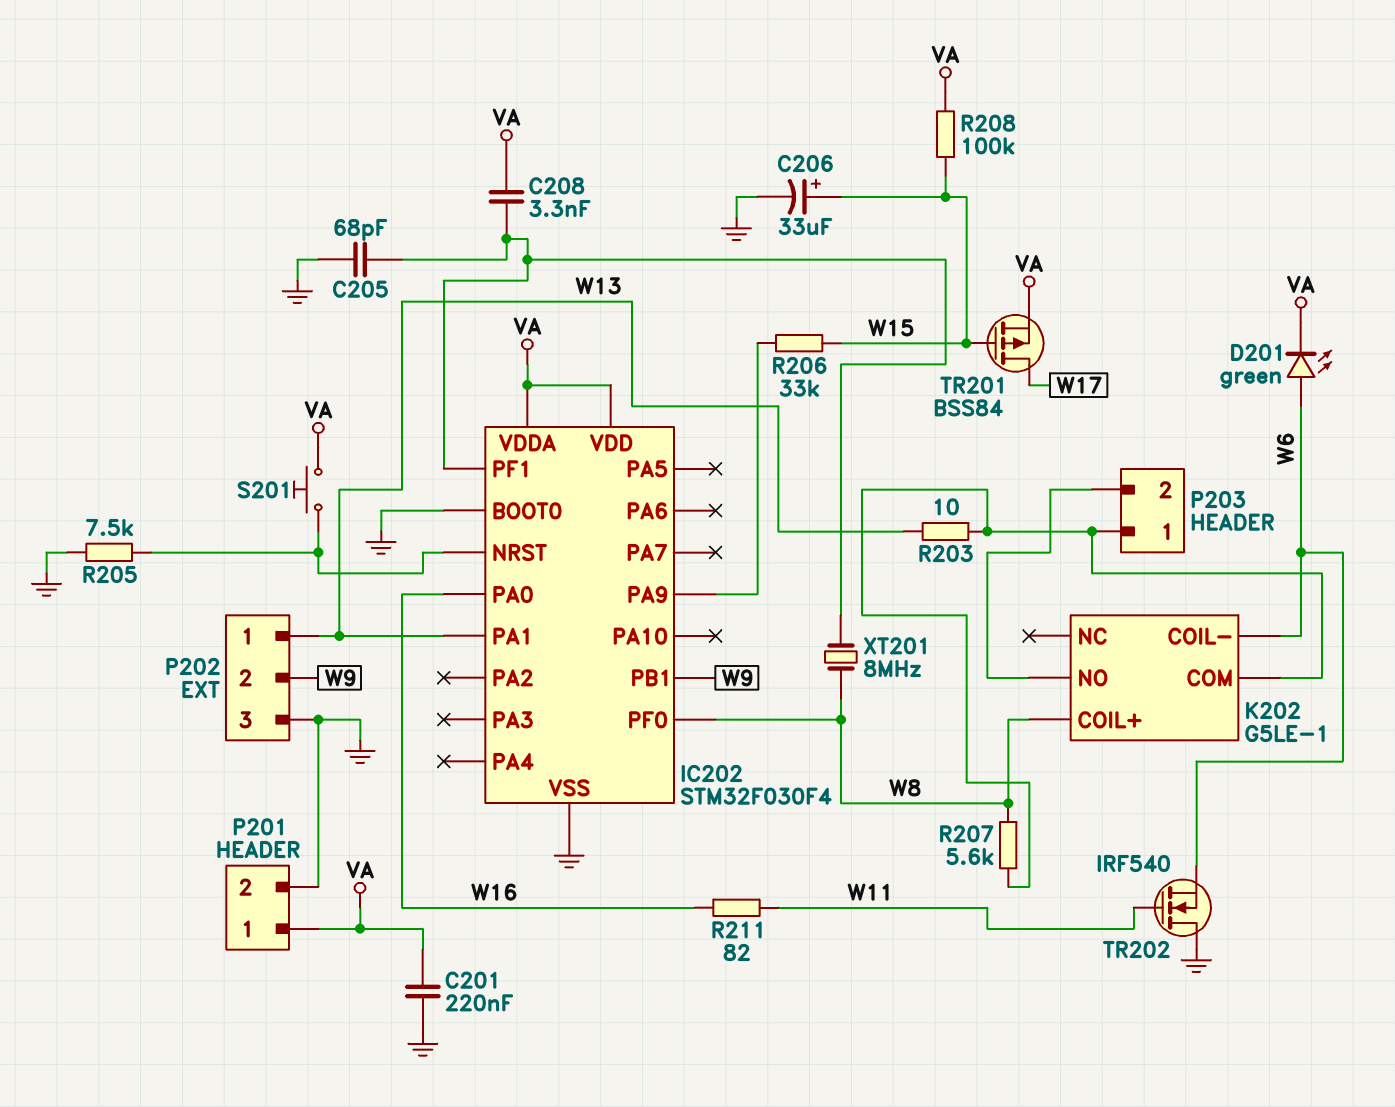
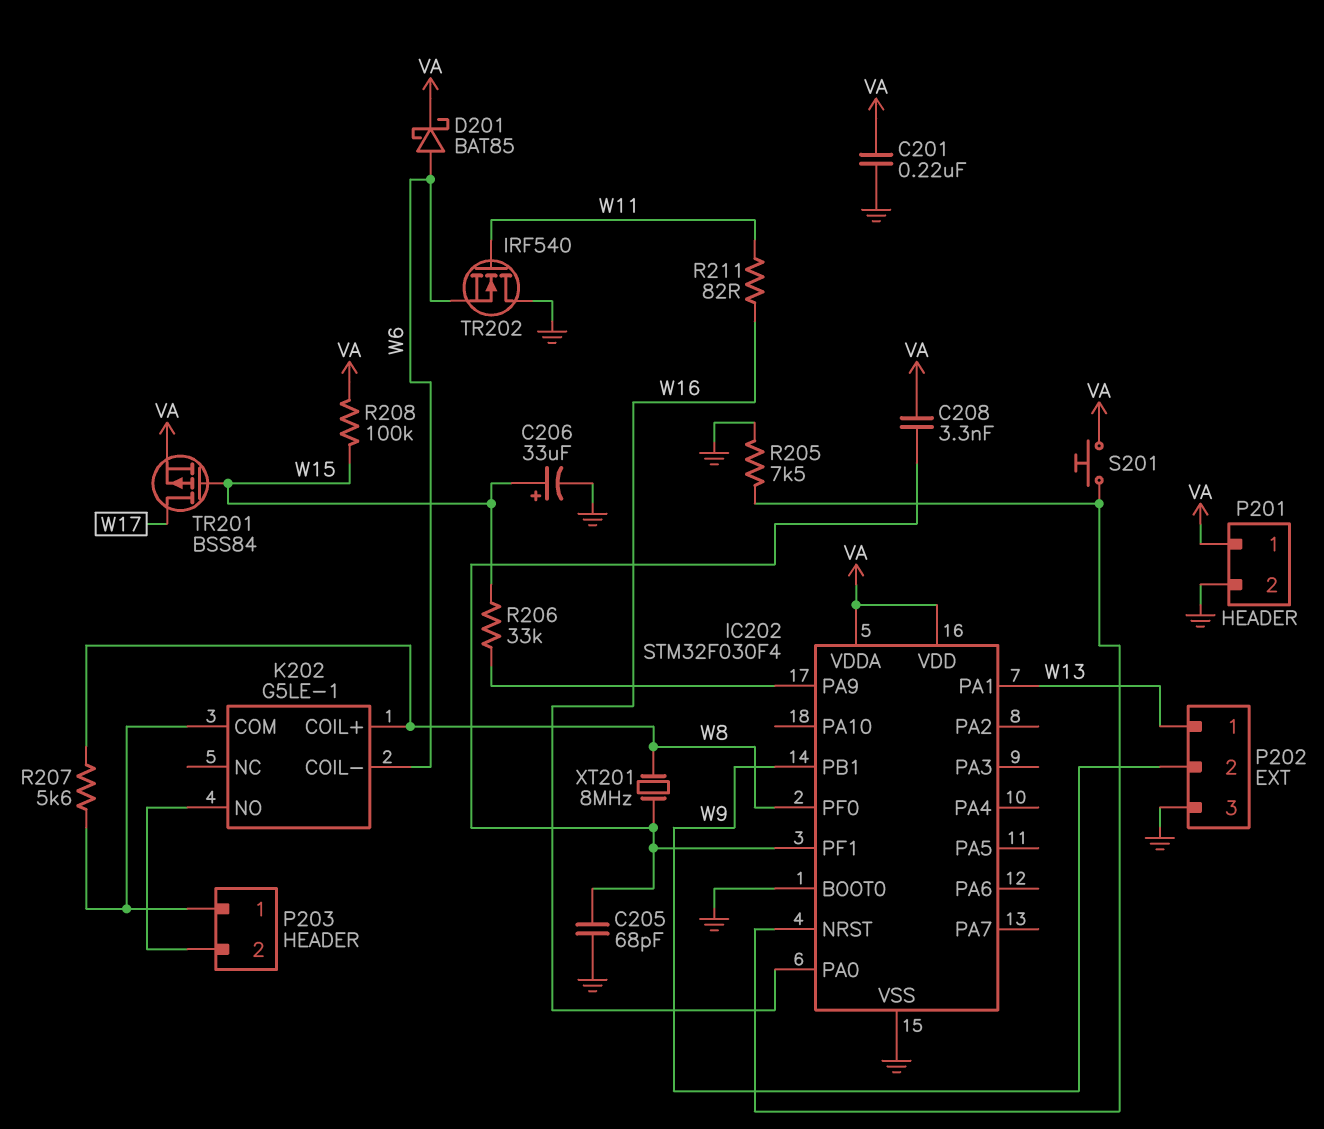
D201: LED green (A W6, K VA) -> schottky BAT85 (A W6, K VA)
R203: 10 (K202/COM, W13) -> none

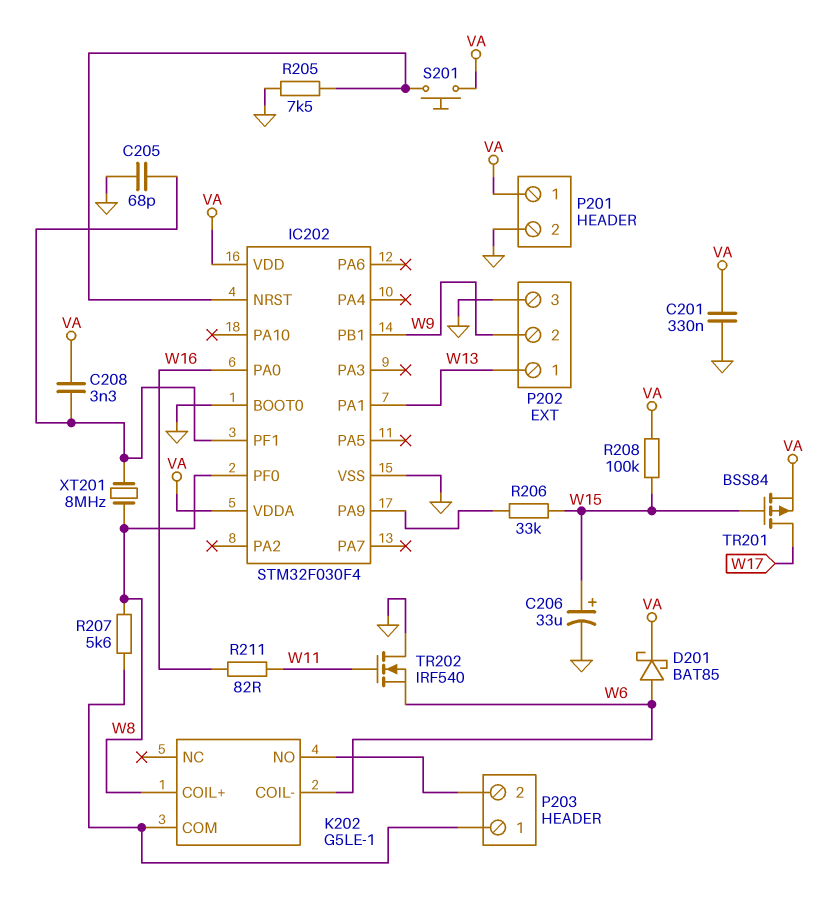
C201: 220nF (GND, VA) -> 330nF (GND, VA)

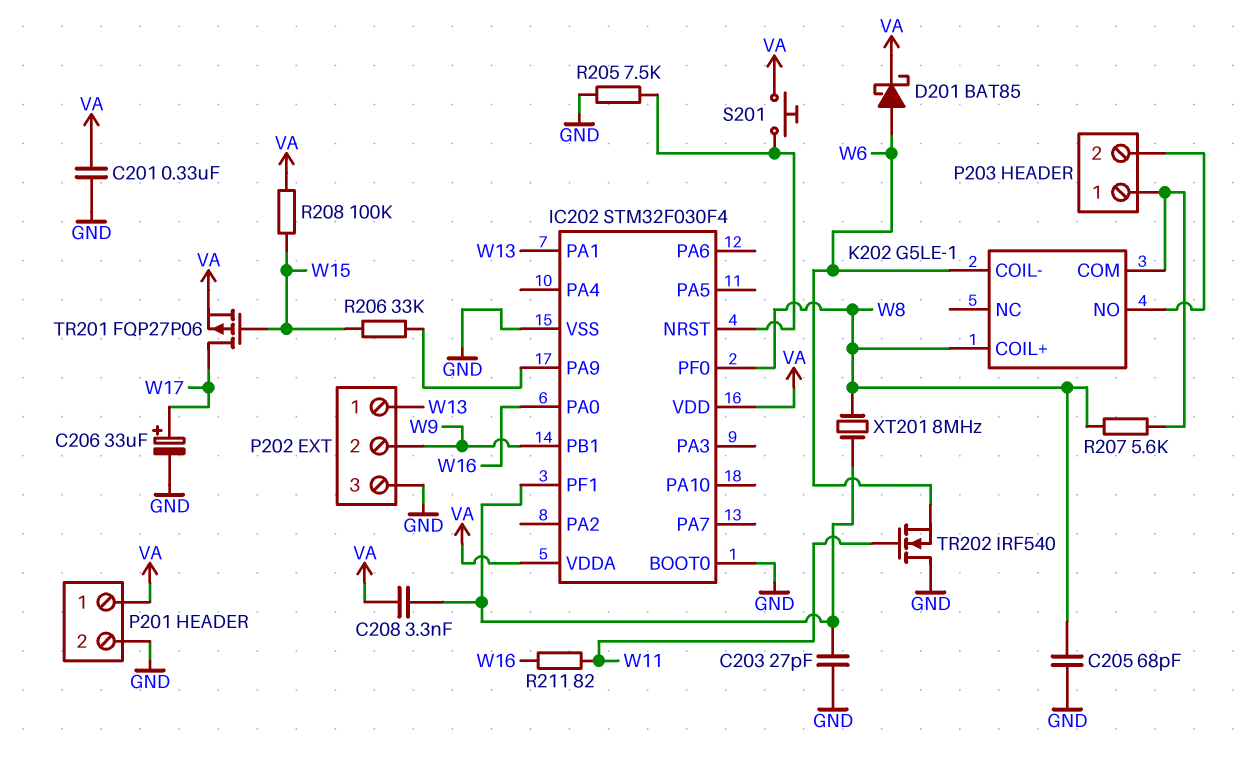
C203: none -> 27pF (GND, IC202/PF1)
C205: 68pF (GND, IC202/PF1) -> 68pF (GND, W8)
C206: 33uF (plus W15, minus GND) -> 33uF (plus W17, minus GND)
TR201: PMOS BSS84 (G W15, D W17, S VA) -> PMOS FQP27P06 (G W15, D W17, S VA)

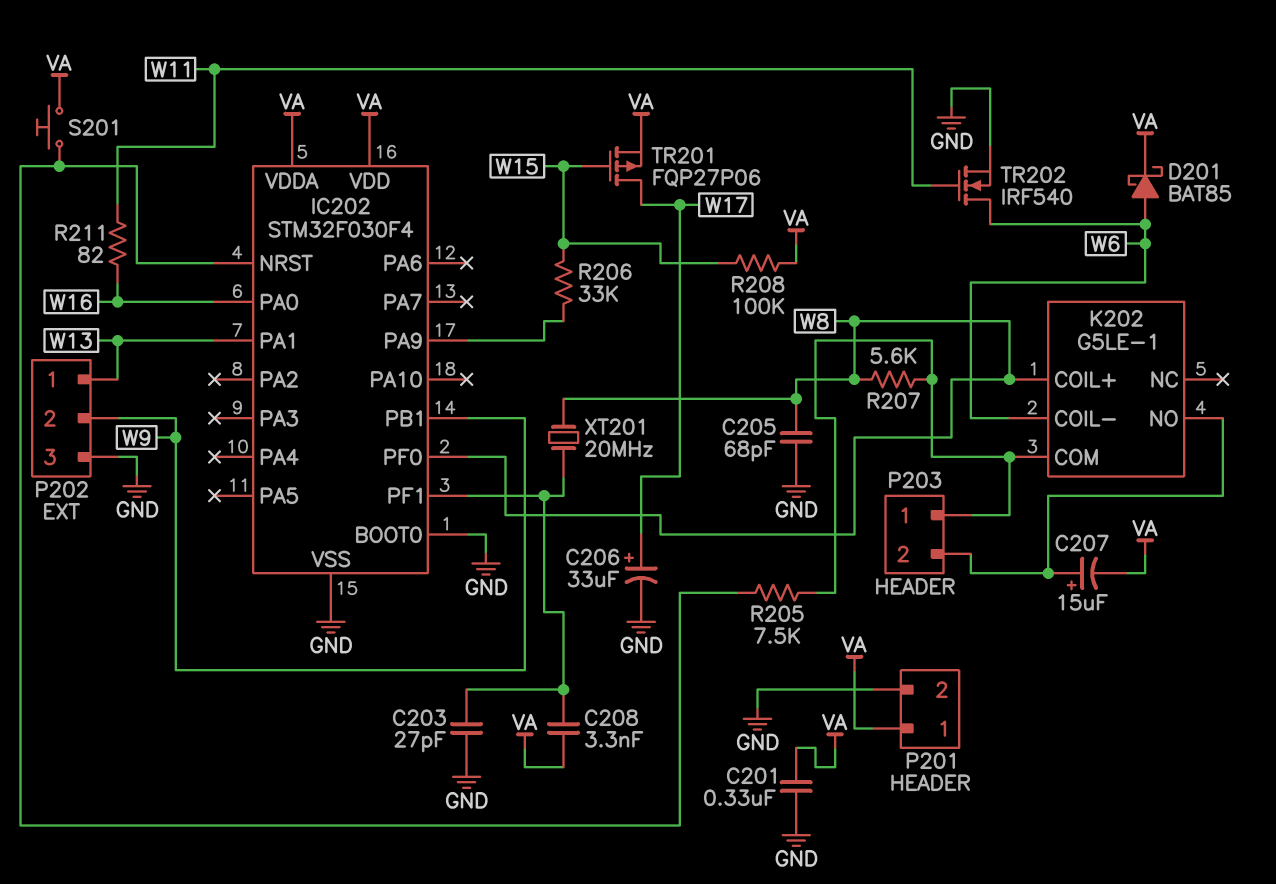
C207: none -> 15uF (plus K202/NO, minus VA)
R205: 7.5k (GND, IC202/NRST) -> 7.5k (IC202/NRST, K202/COM)
TR202: NMOS IRF540 (G W11, D GND, S W6) -> NMOS IRF540 (G W11, D W6, S GND)
XT201: 8MHz (IC202/PF1, W8) -> 20MHz (IC202/PF1, W8)

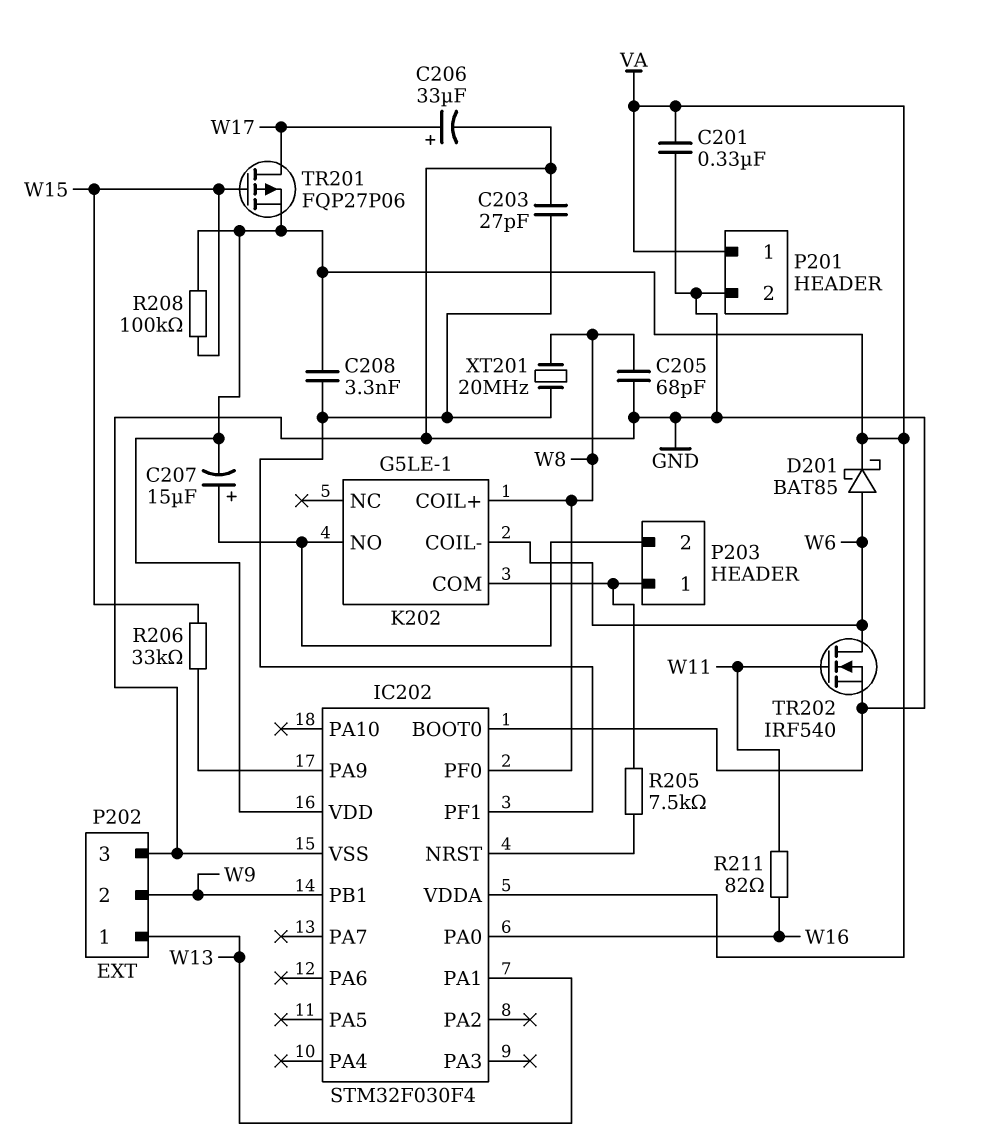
R207: 5.6k (K202/COM, W8) -> none
S201: button (IC202/NRST, VA) -> none

